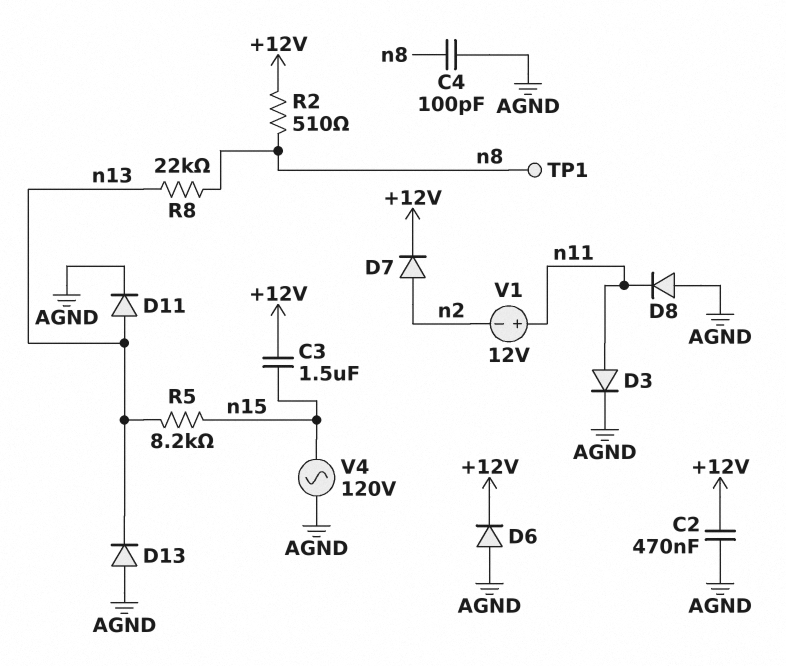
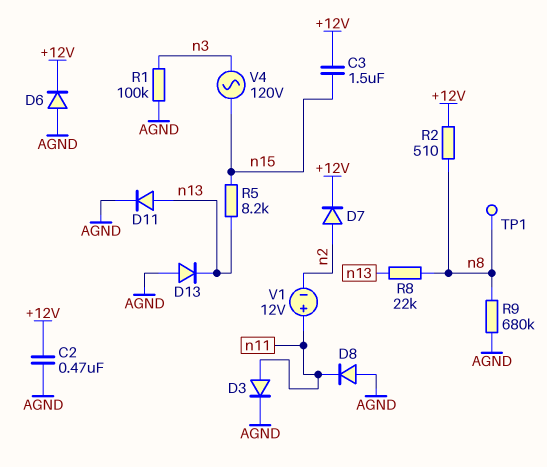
C4: 100pF (AGND, n8) -> none
R1: none -> 100k (AGND, n3)
R9: none -> 680k (AGND, n8)
V4: AC 120V (AGND, n15) -> AC 120V (n3, n15)

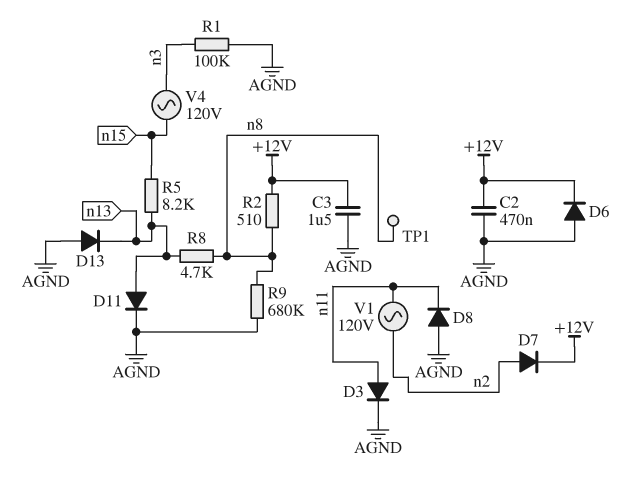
C3: 1.5uF (+12V, n15) -> 1.5uF (+12V, AGND)
R8: 22k (n8, n13) -> 4.7k (n8, n13)
V1: 12V (plus n11, minus n2) -> AC 120V (n2, n11)

